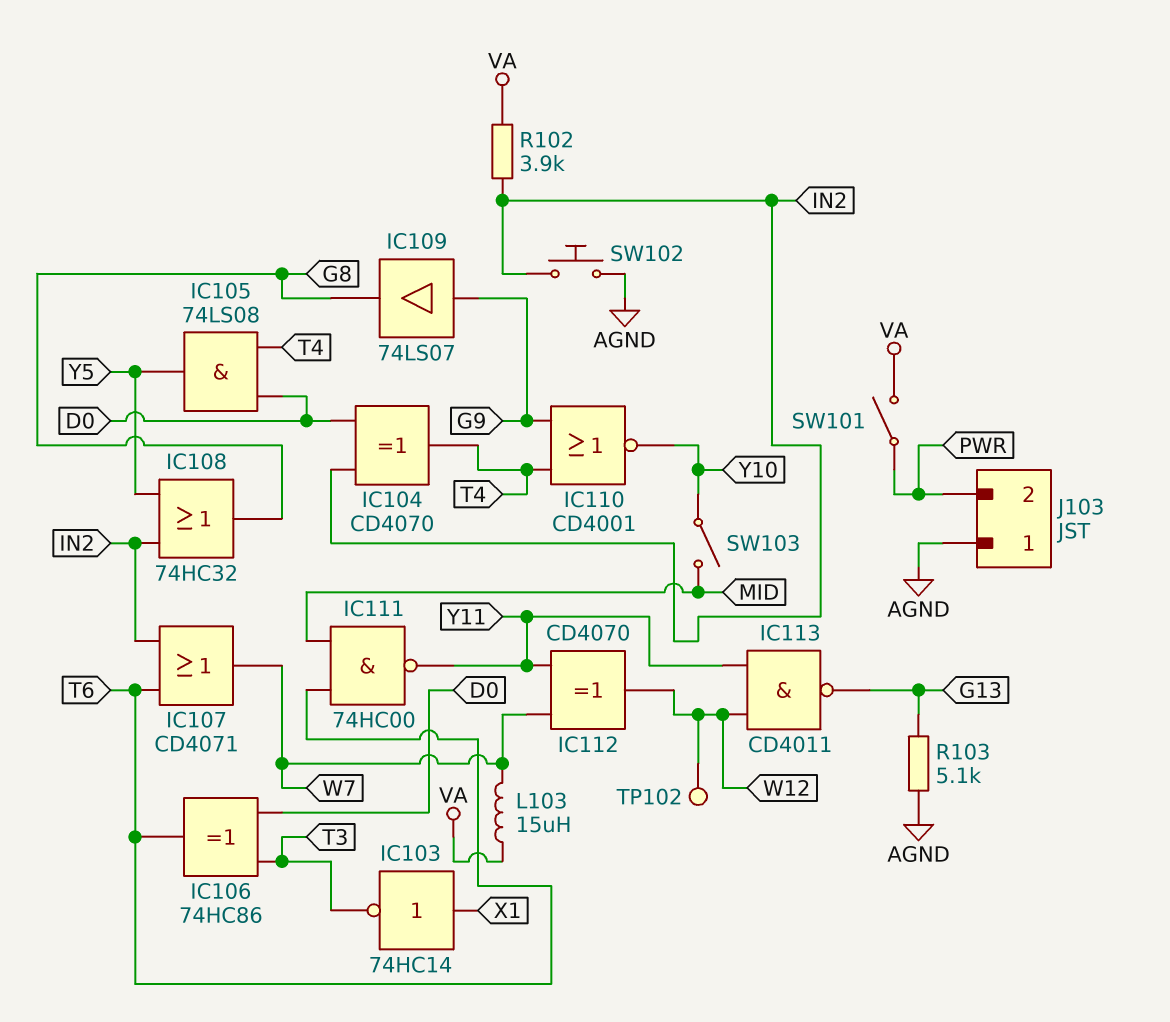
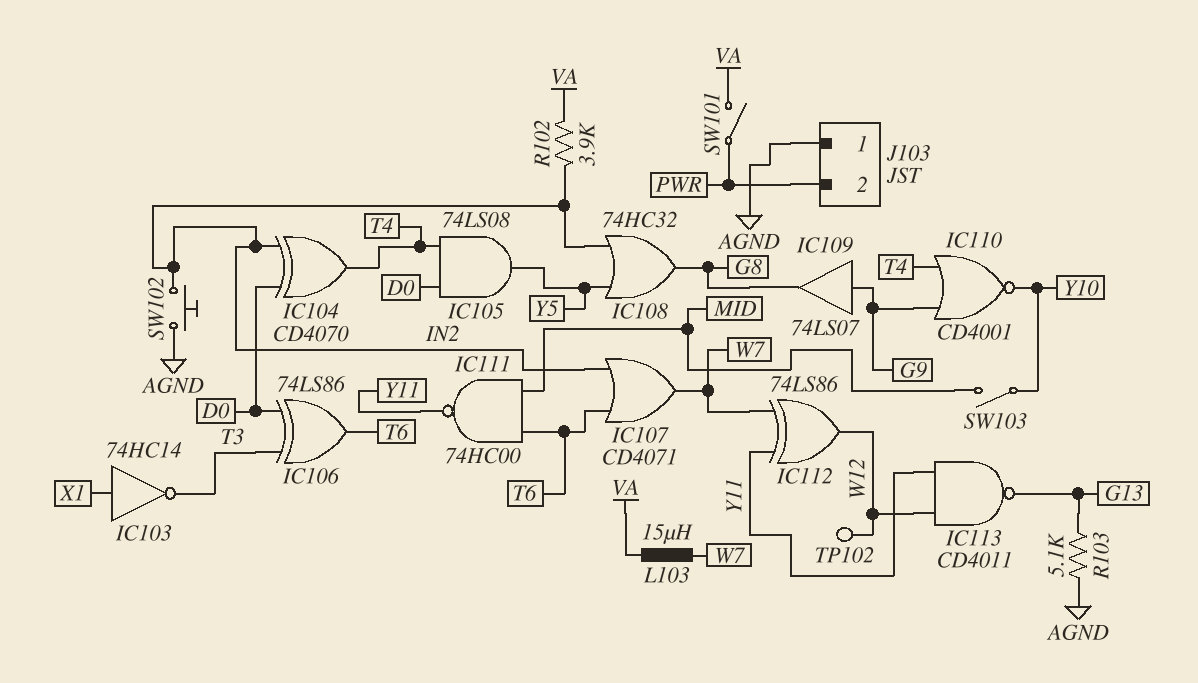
IC106: XOR 74HC86 (in D0, in T3, out T6) -> XOR 74LS86 (in D0, in T3, out T6)
IC112: XOR CD4070 (in W7, in Y11, out W12) -> XOR 74LS86 (in W7, in Y11, out W12)

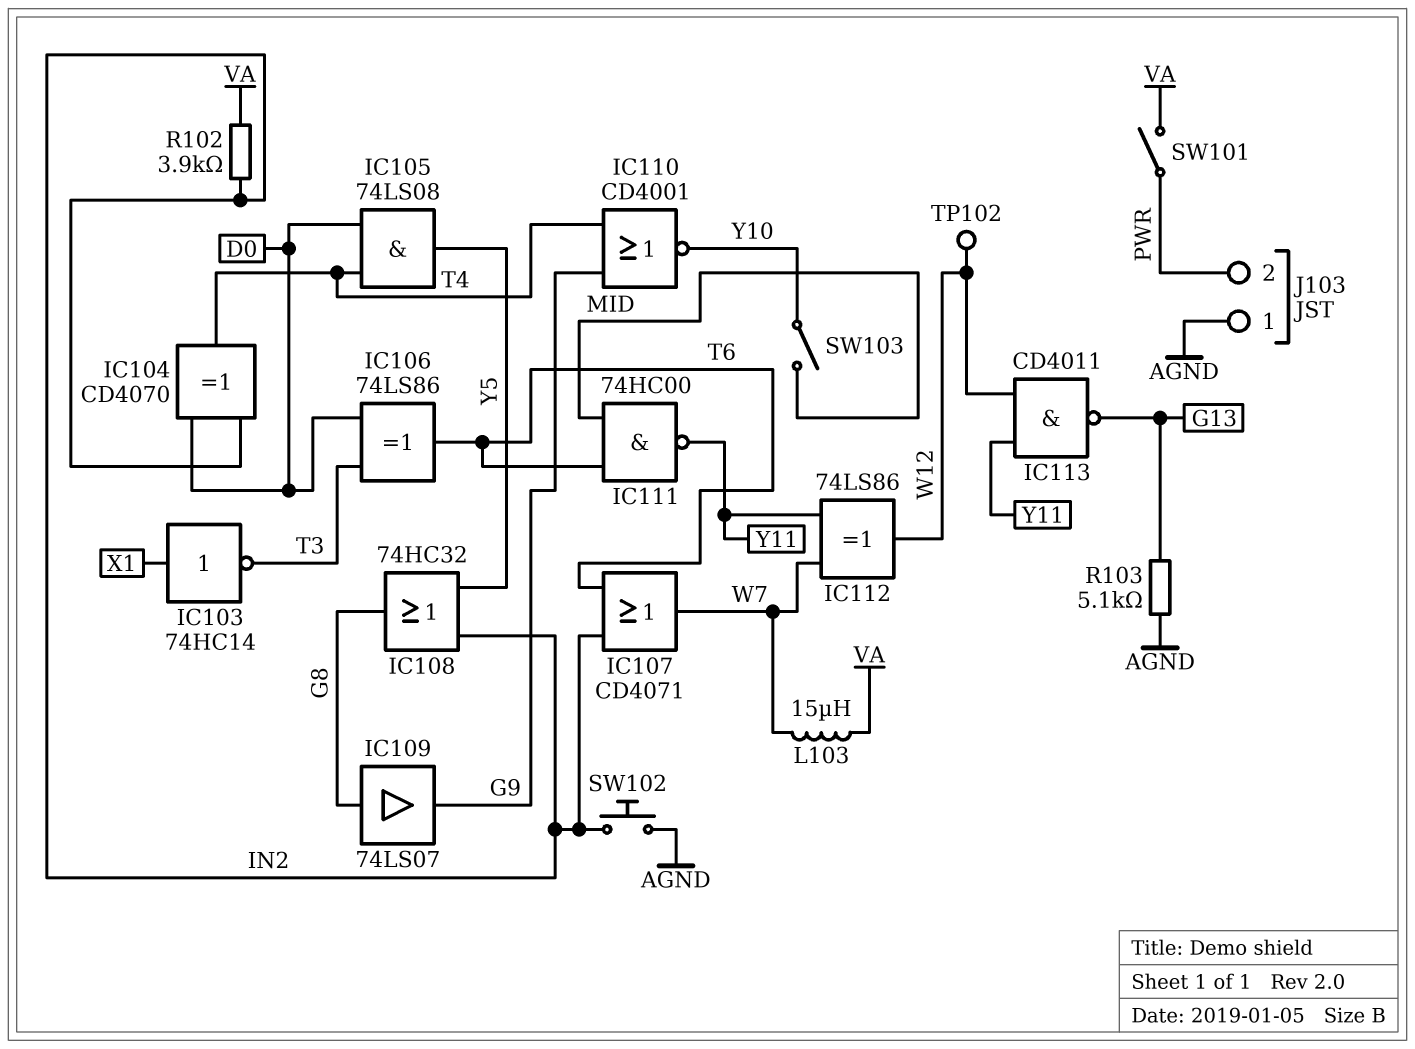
IC109: buffer 74LS07 (in G9, out G8) -> buffer 74LS07 (in G8, out G9)

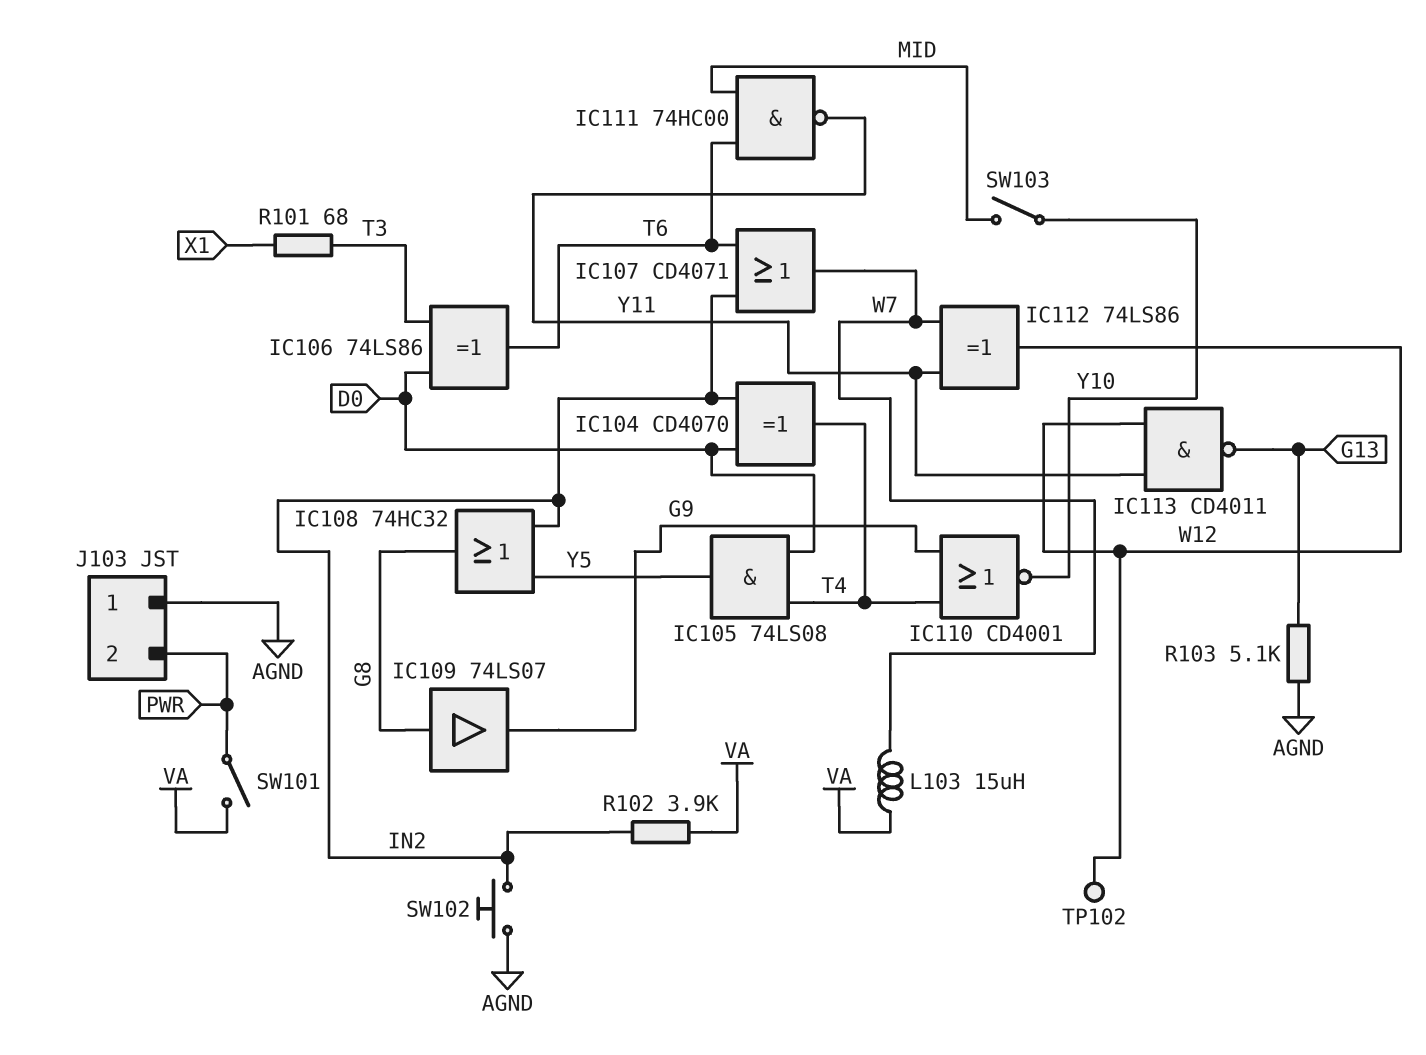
IC103: NOT 74HC14 (in X1, out T3) -> none
R101: none -> 68 (T3, X1)

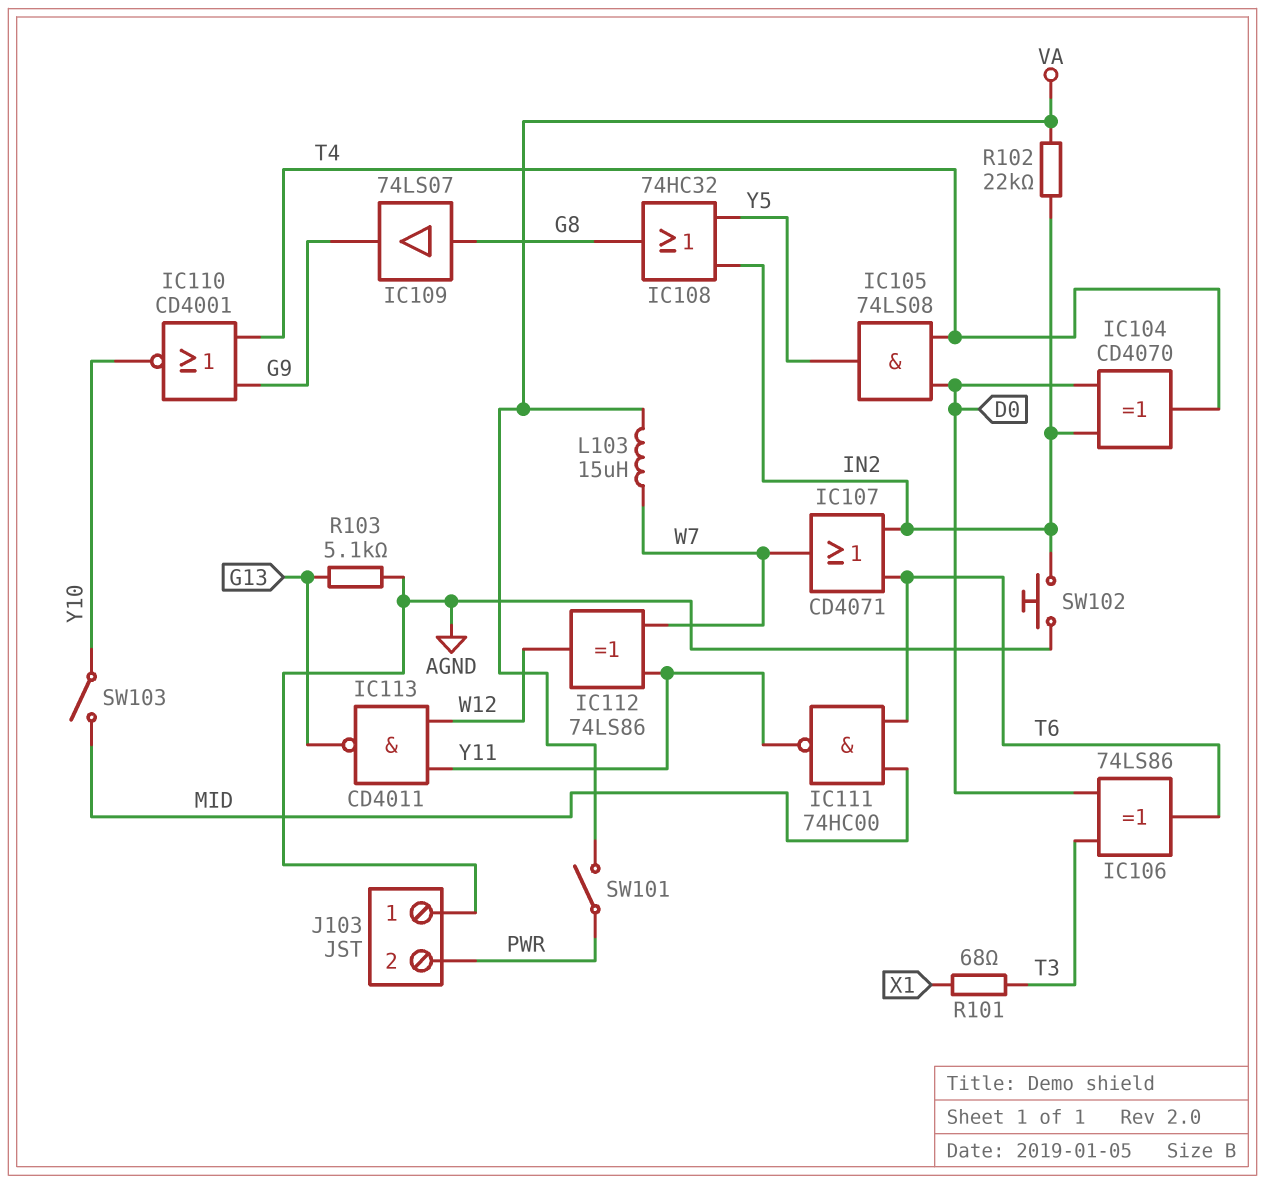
R102: 3.9k (IN2, VA) -> 22k (IN2, VA)
TP102: test point (W12) -> none

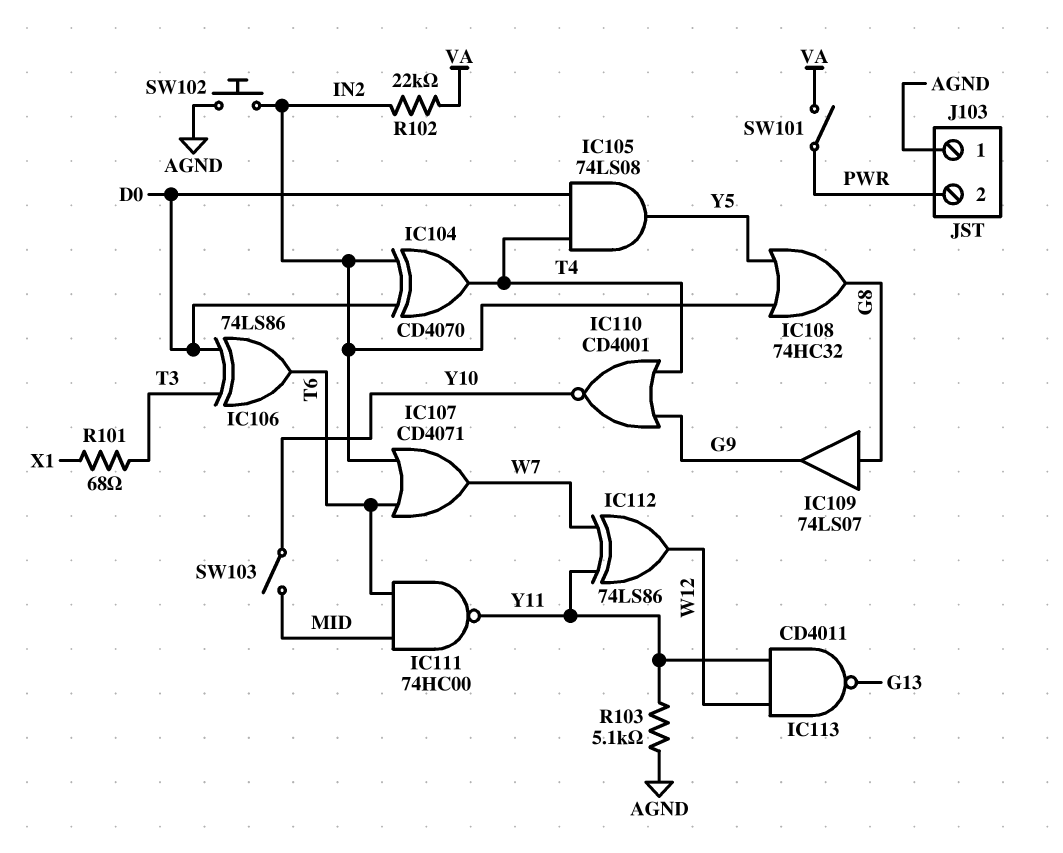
L103: 15uH (VA, W7) -> none
R103: 5.1k (AGND, G13) -> 5.1k (AGND, Y11)

